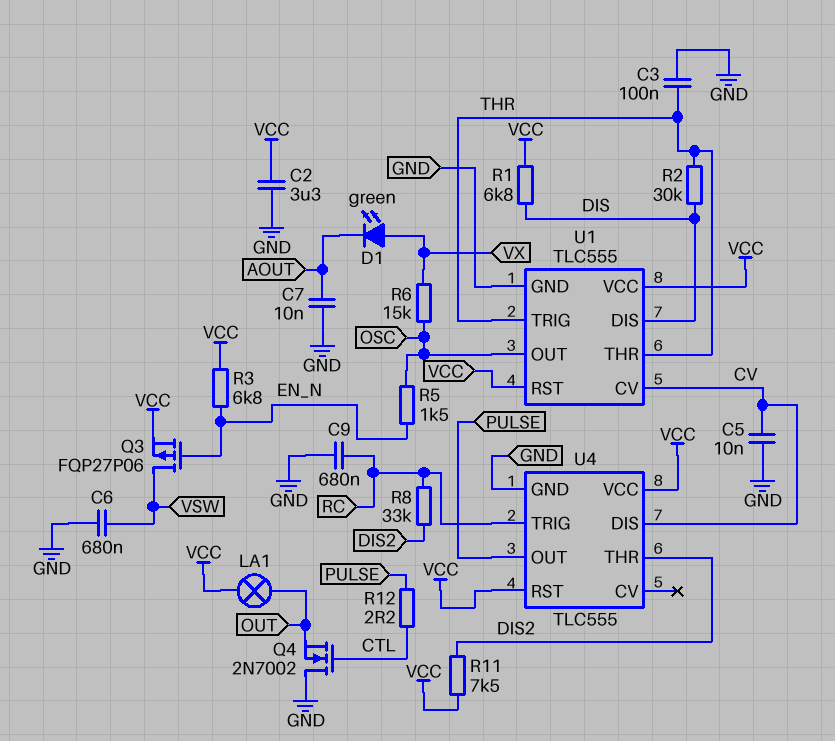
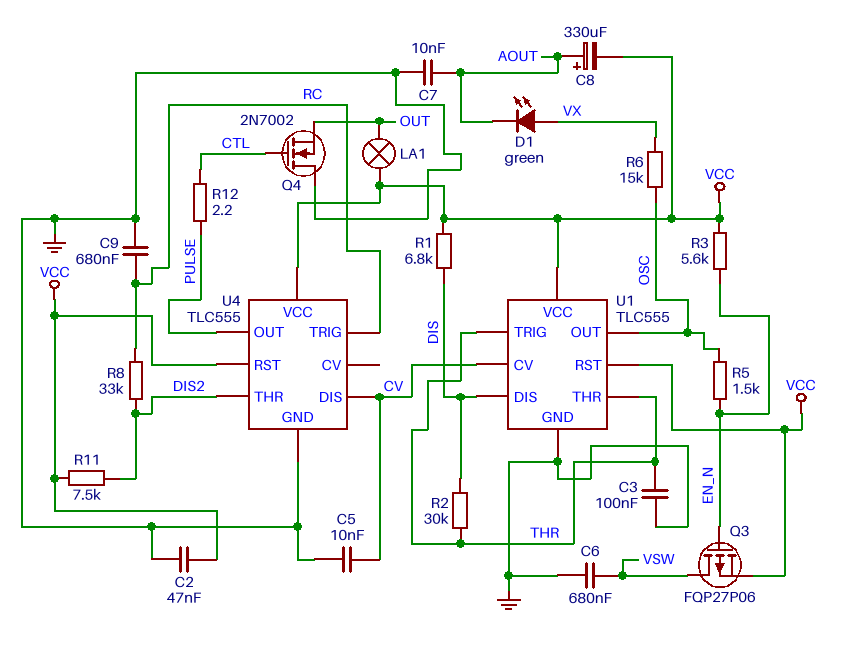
C2: 3.3uF (GND, VCC) -> 47nF (GND, VCC)
C8: none -> 330uF (plus AOUT, minus VCC)
R3: 6.8k (EN_N, VCC) -> 5.6k (EN_N, VCC)

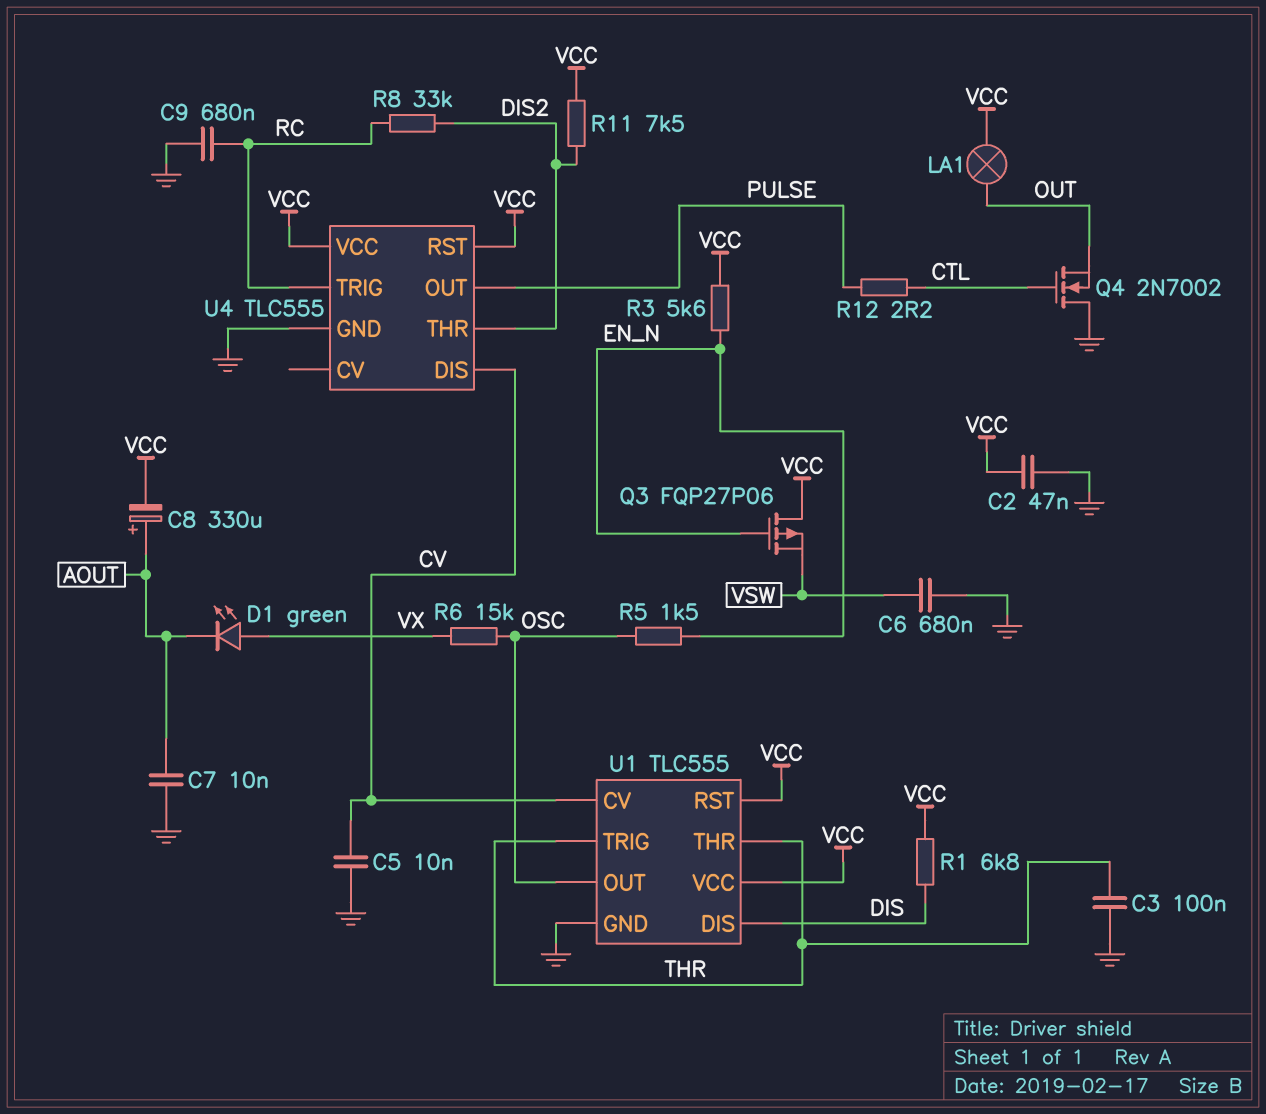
Q3: PMOS FQP27P06 (G EN_N, D VSW, S VCC) -> PMOS FQP27P06 (G EN_N, D VCC, S VSW)
R2: 30k (DIS, THR) -> none

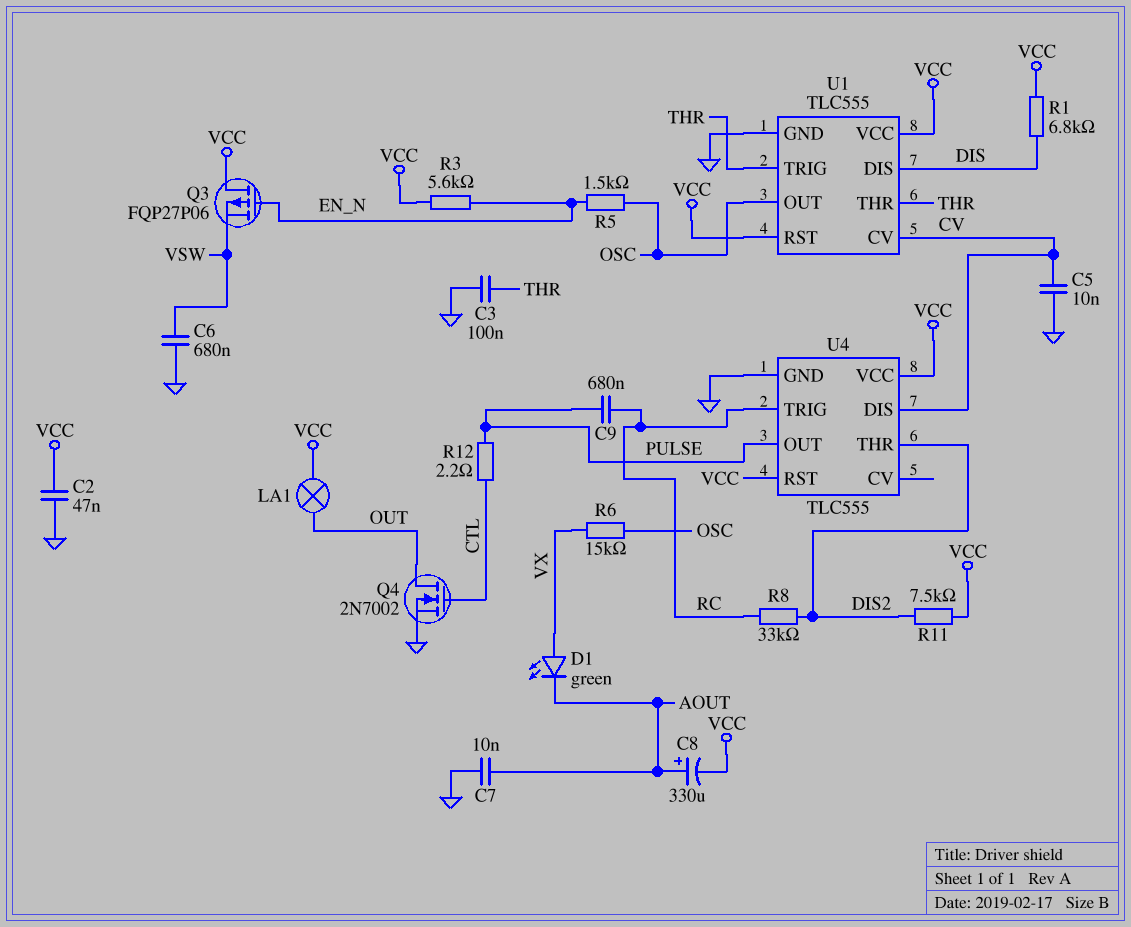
C9: 680nF (GND, RC) -> 680nF (PULSE, RC)
Q4: NMOS 2N7002 (G CTL, D GND, S OUT) -> NMOS 2N7002 (G CTL, D OUT, S GND)

